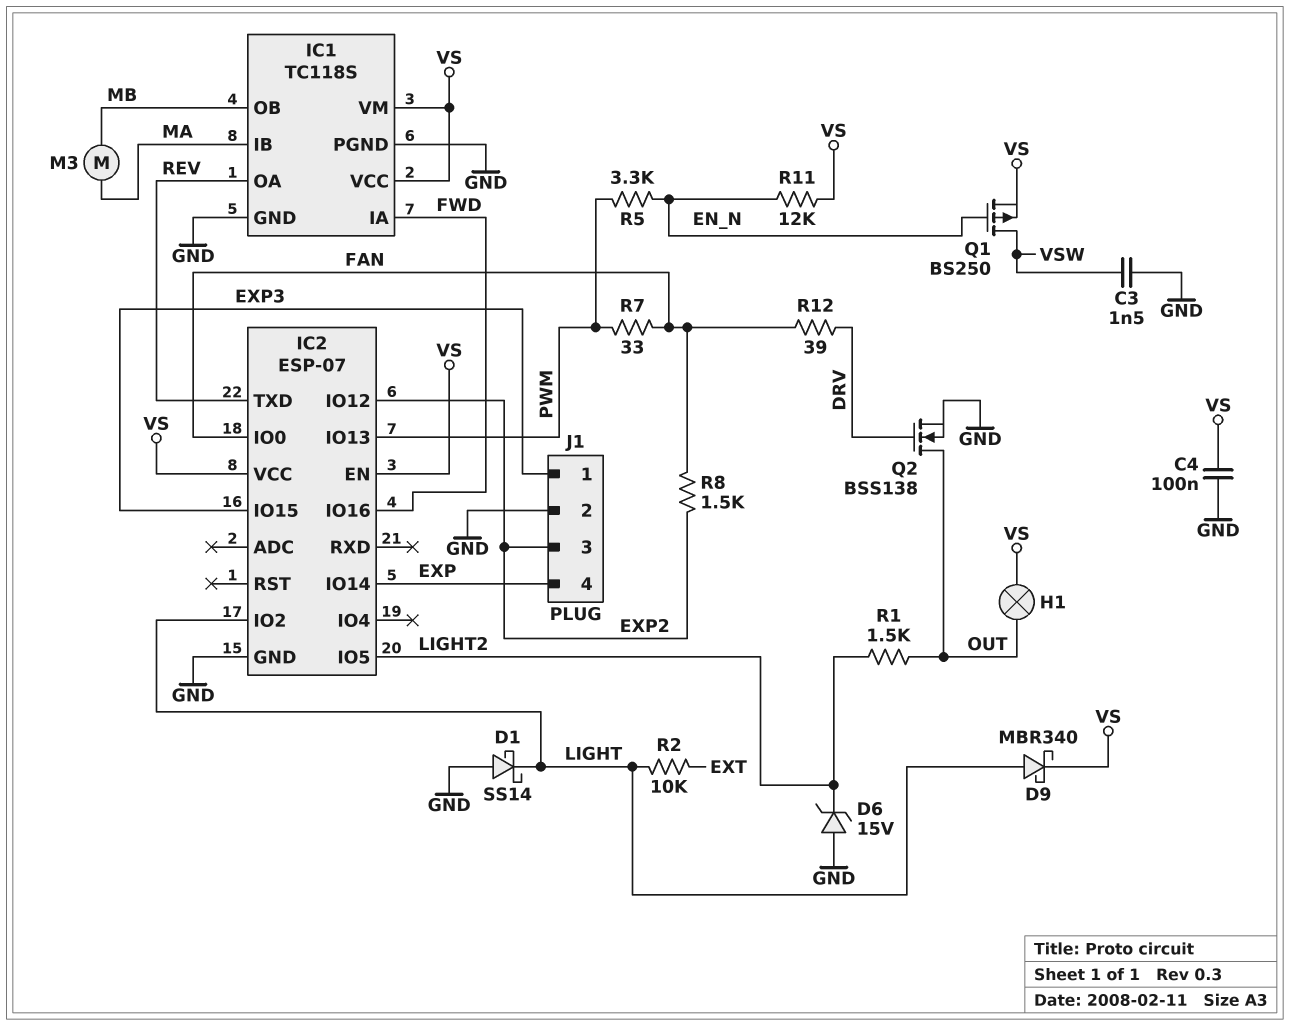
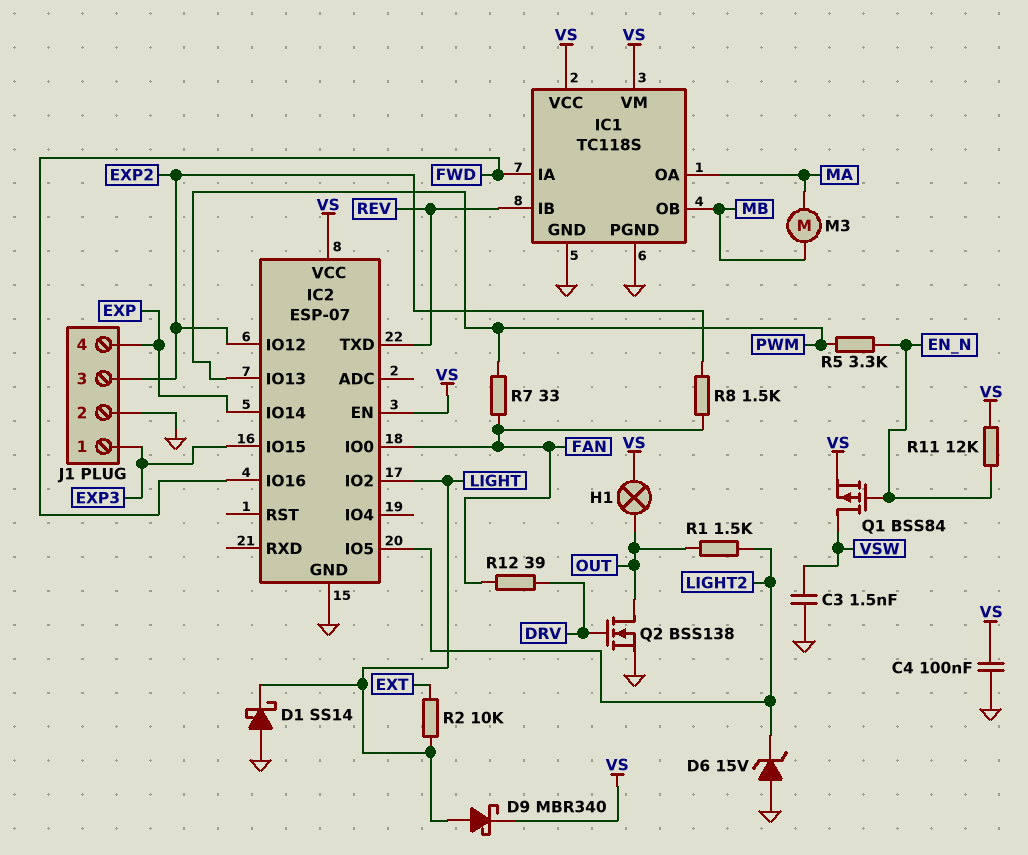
IC1 pin IB: MA -> REV
IC1 pin OA: REV -> MA
Q1: PMOS BS250 (G EN_N, D VSW, S VS) -> PMOS BSS84 (G EN_N, D VSW, S VS)

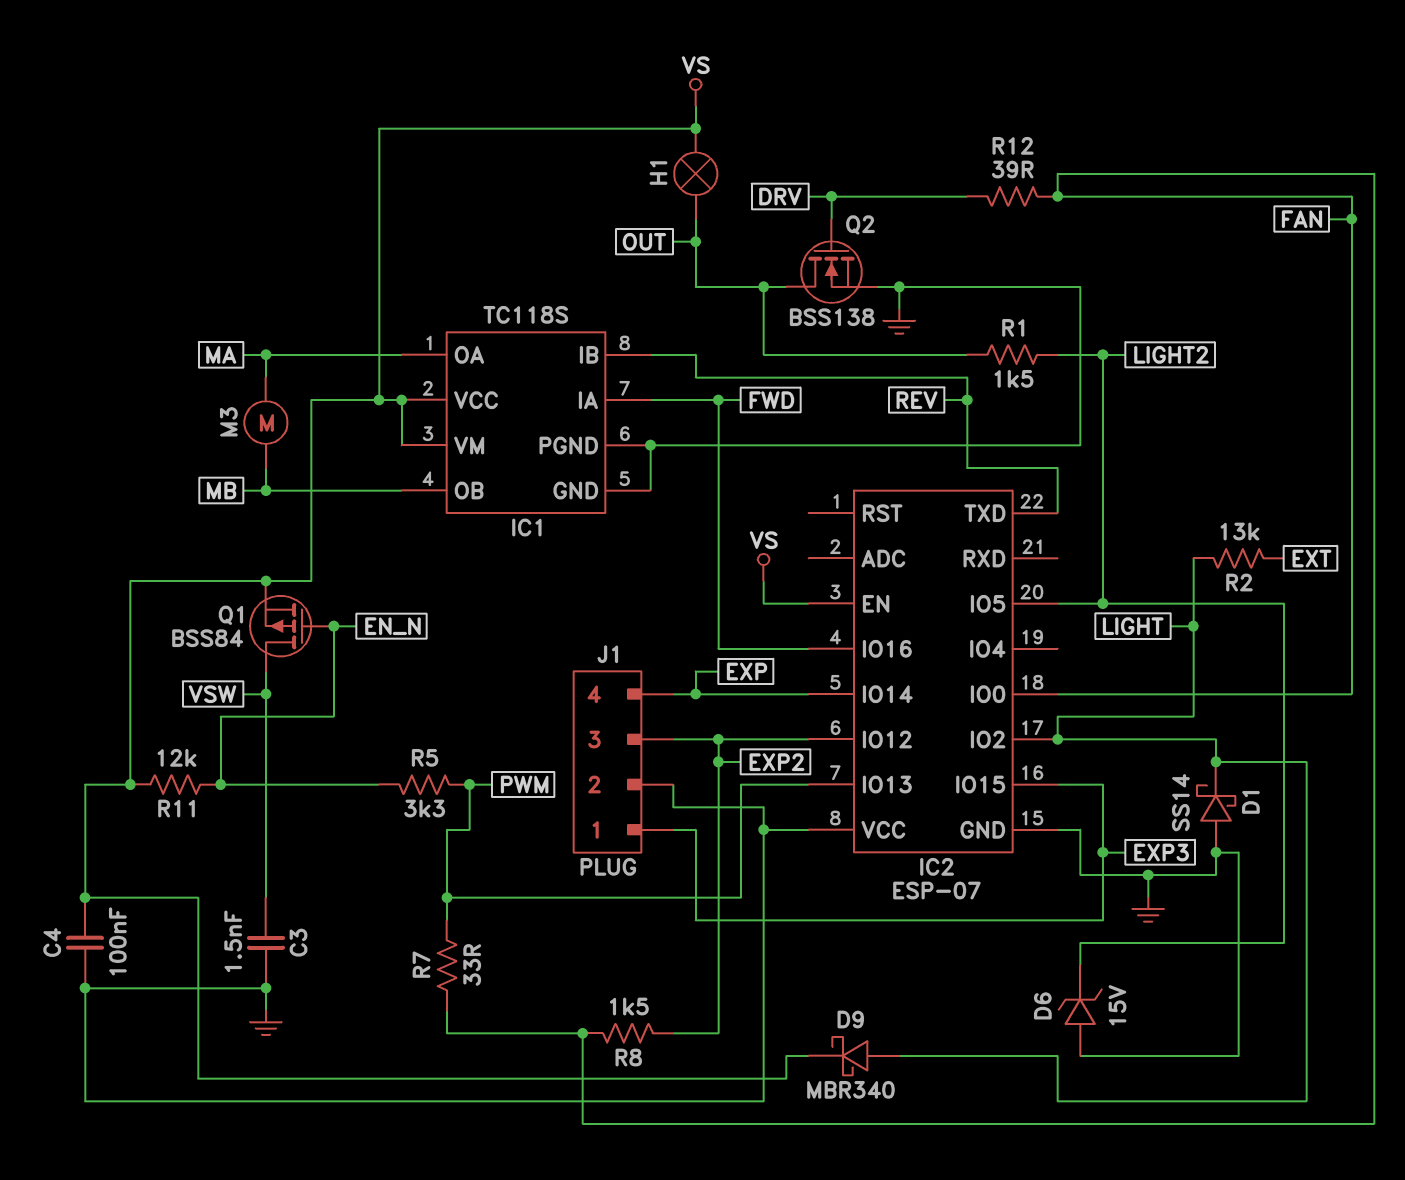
IC2 pin VCC: VS -> GND
R2: 10k (EXT, LIGHT) -> 13k (EXT, LIGHT)

